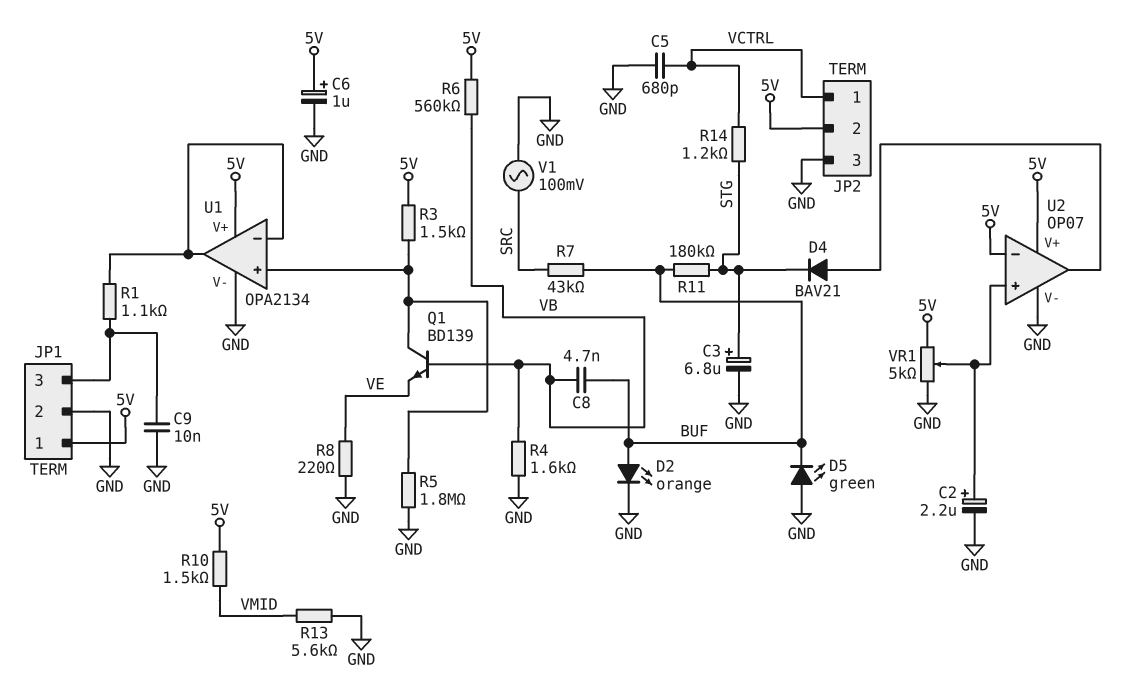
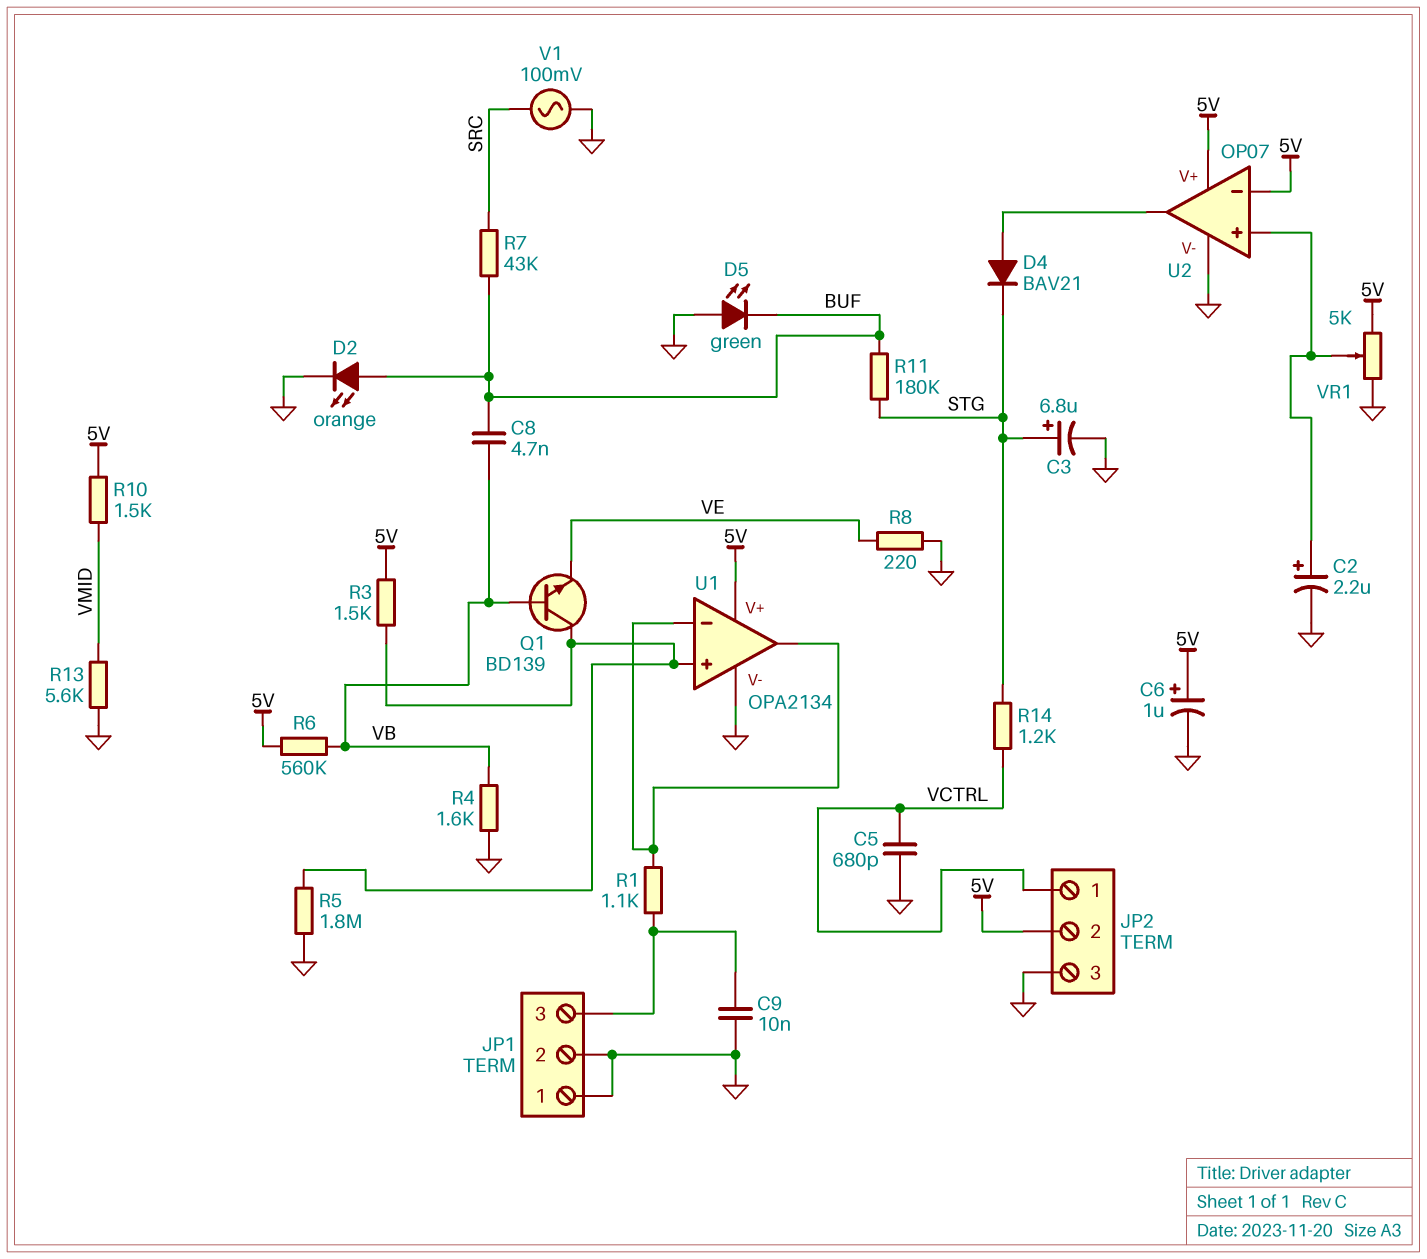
JP1 pin 1: 5V -> GND

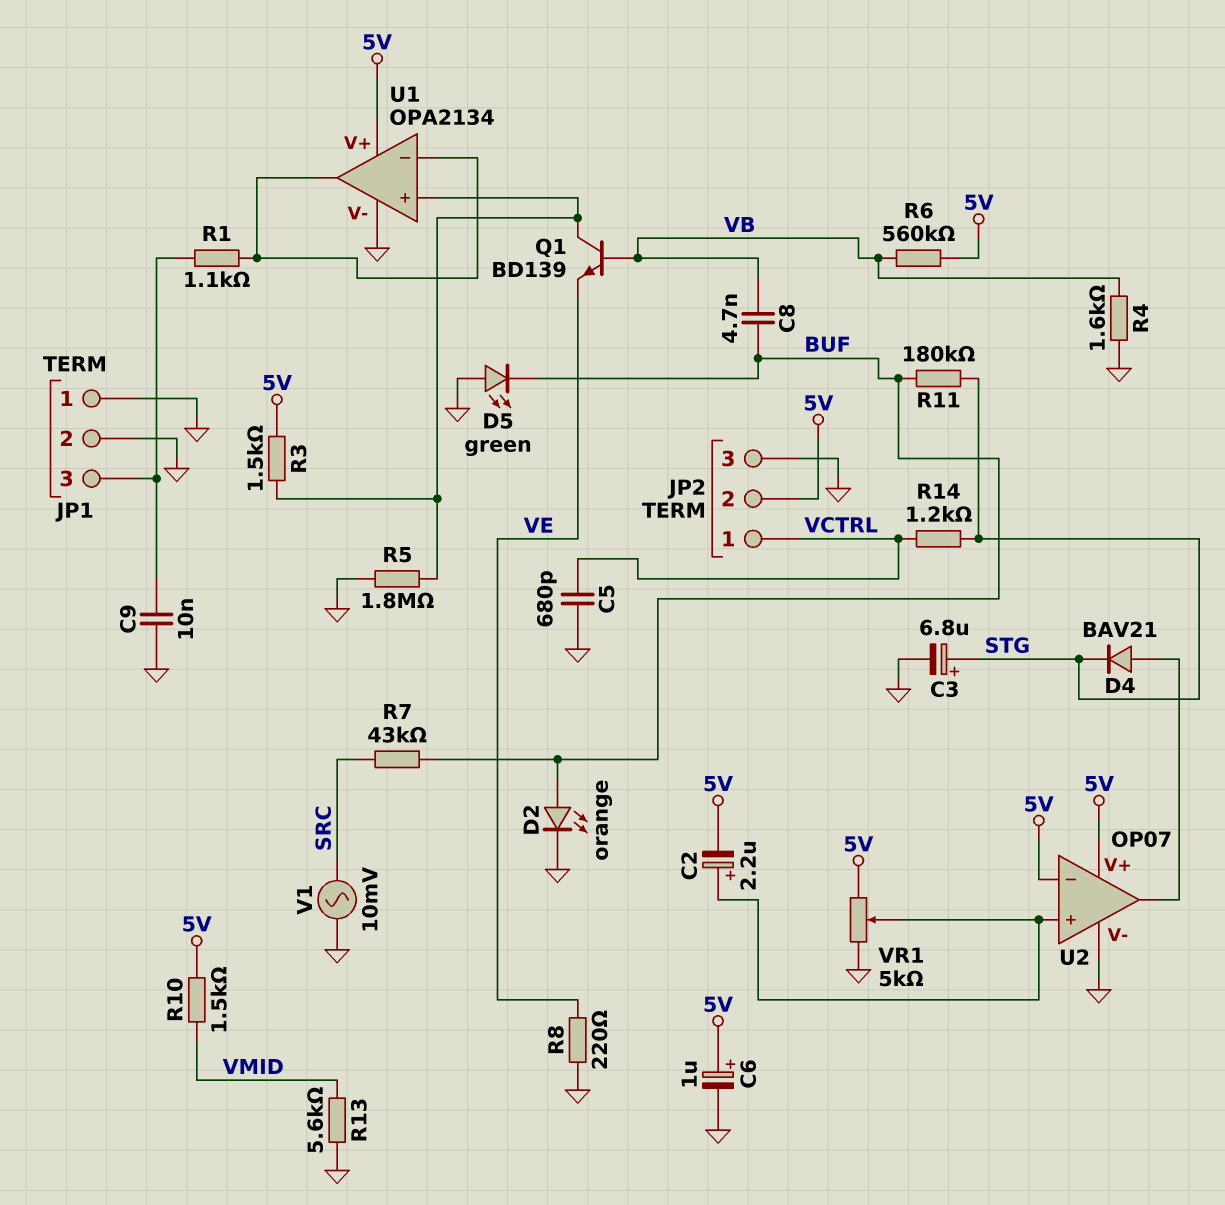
C2: 2.2uF (plus U2/in+, minus GND) -> 2.2uF (plus U2/in+, minus 5V)
V1: AC 100mV (GND, SRC) -> AC 10mV (GND, SRC)

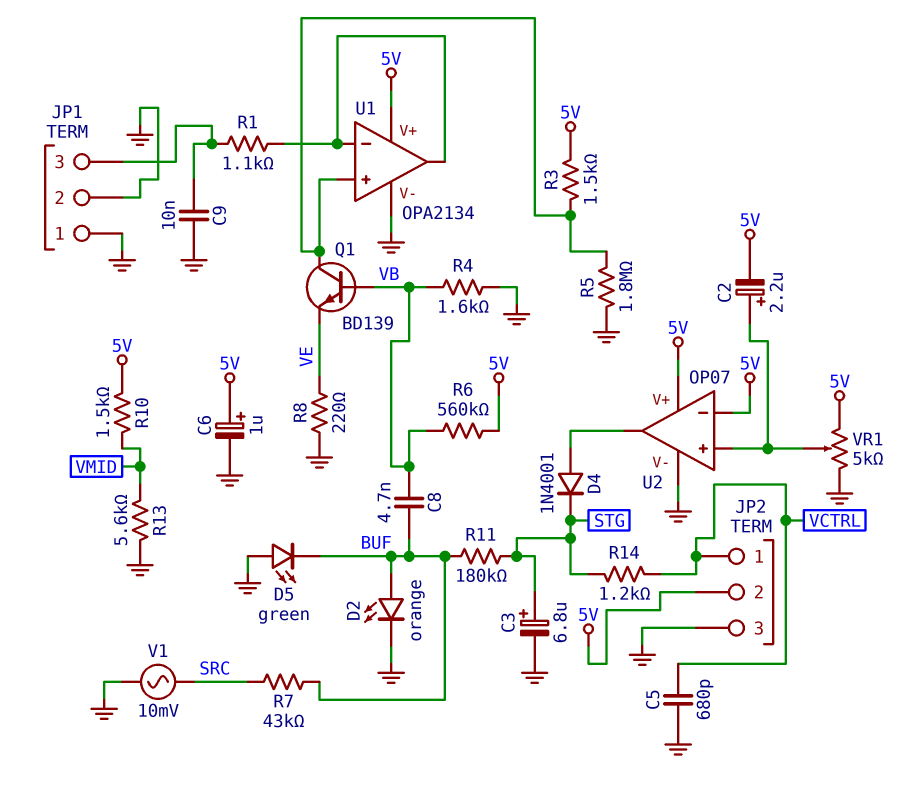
D4: diode BAV21 (A U2/out, K STG) -> diode 1N4001 (A U2/out, K STG)

